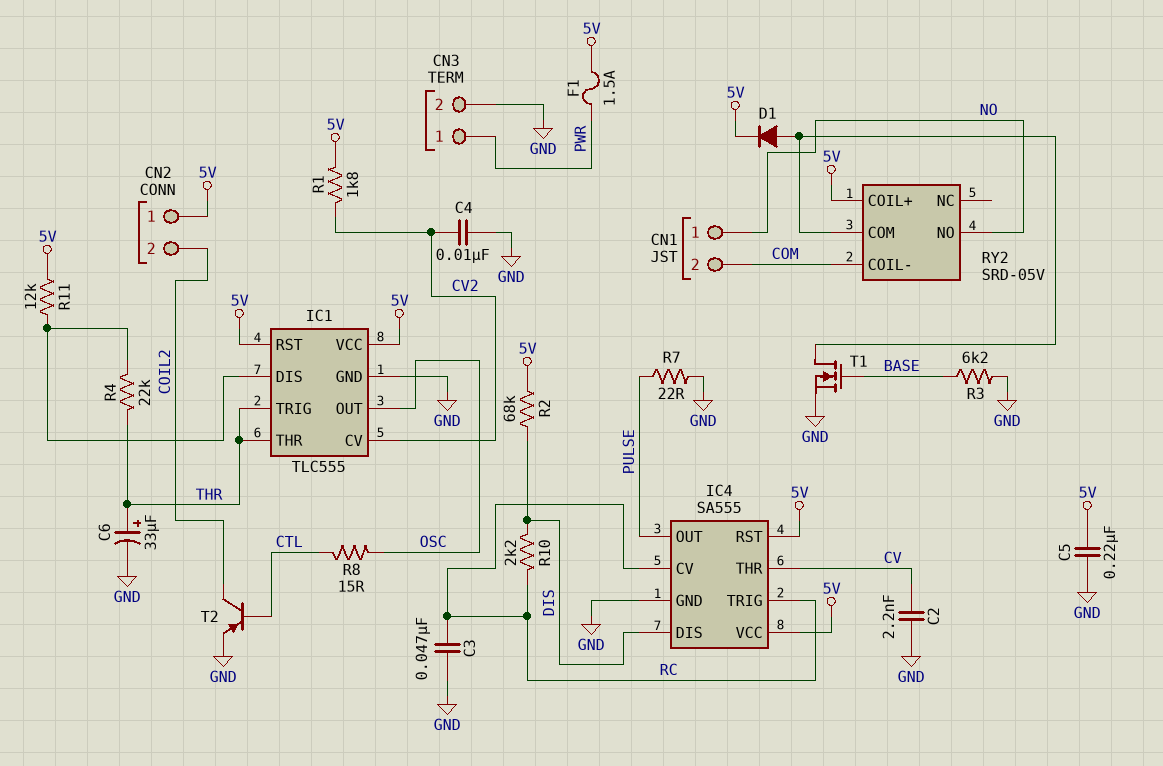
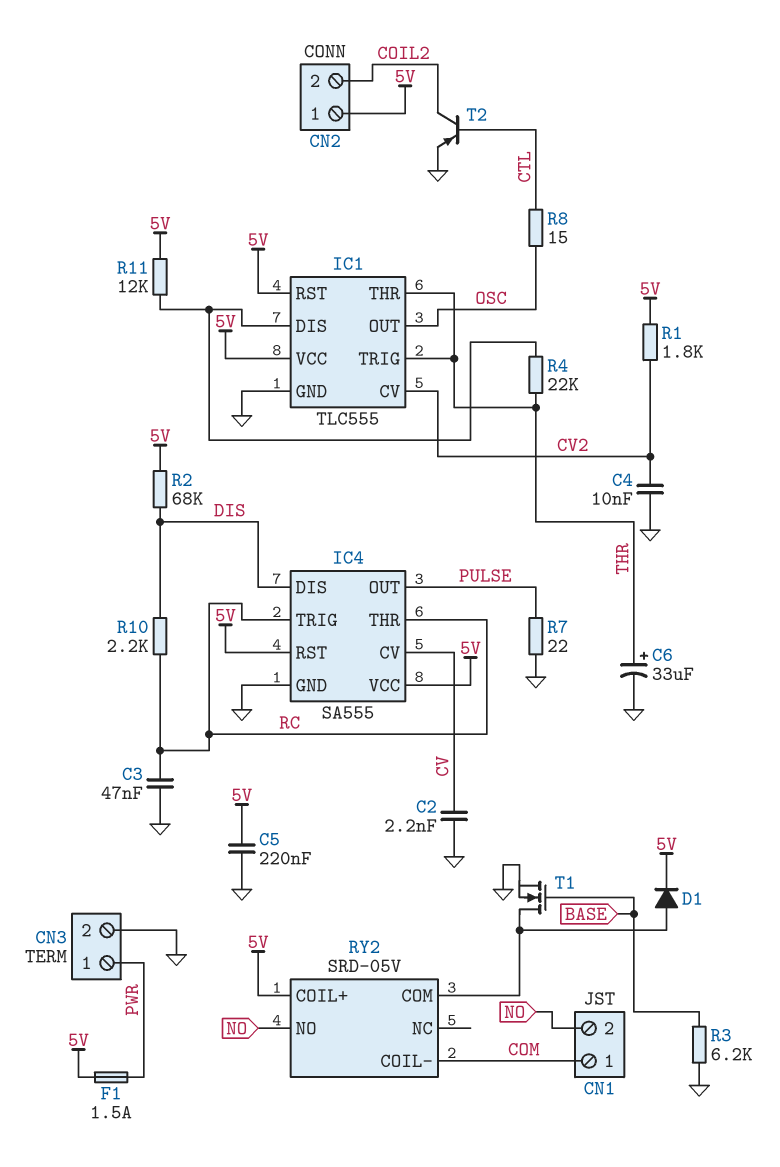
CN1 pin 1: NO -> COM
CN1 pin 2: COM -> NO
IC4 pin CV: RC -> CV
IC4 pin THR: CV -> RC

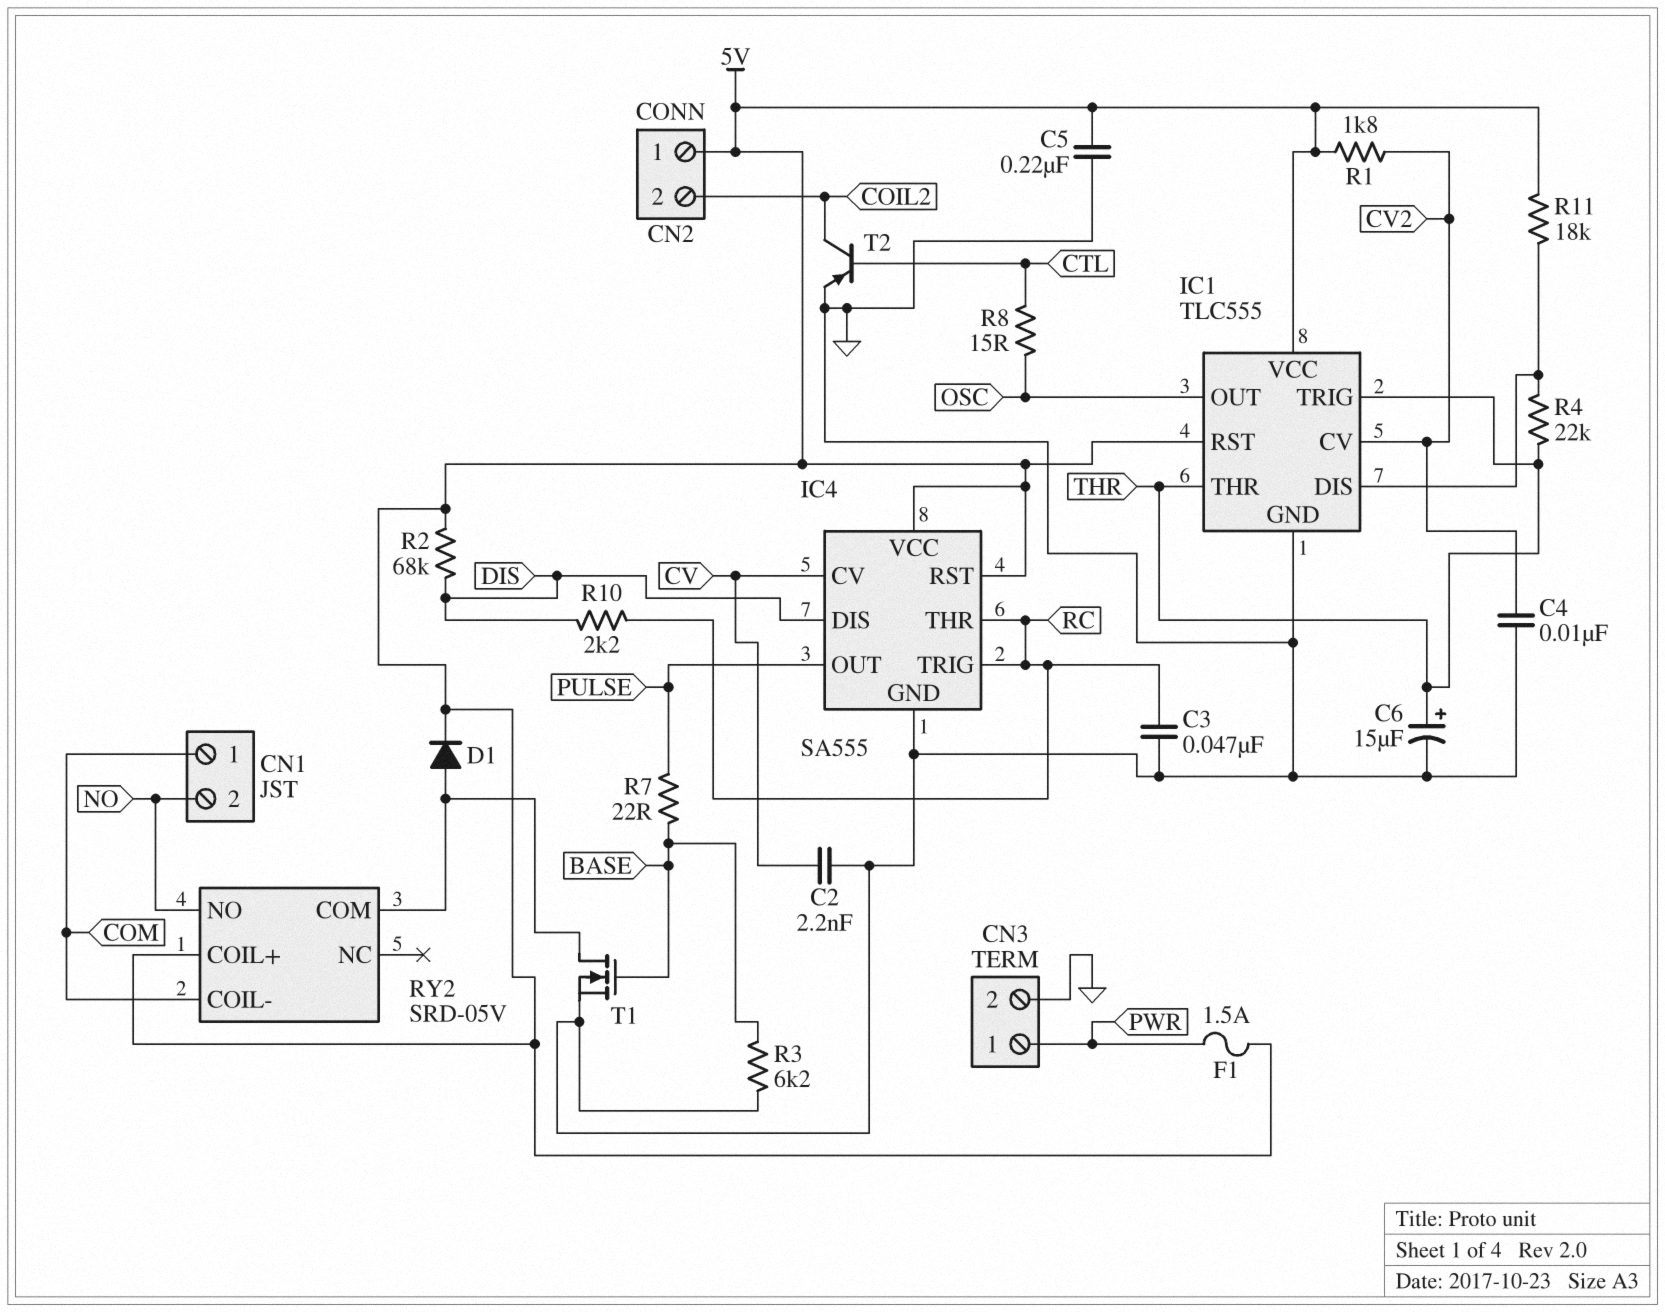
C6: 33uF (plus THR, minus GND) -> 15uF (plus THR, minus GND)
R7: 22 (GND, PULSE) -> 22 (BASE, PULSE)
R11: 12k (5V, IC1/DIS) -> 18k (5V, IC1/DIS)

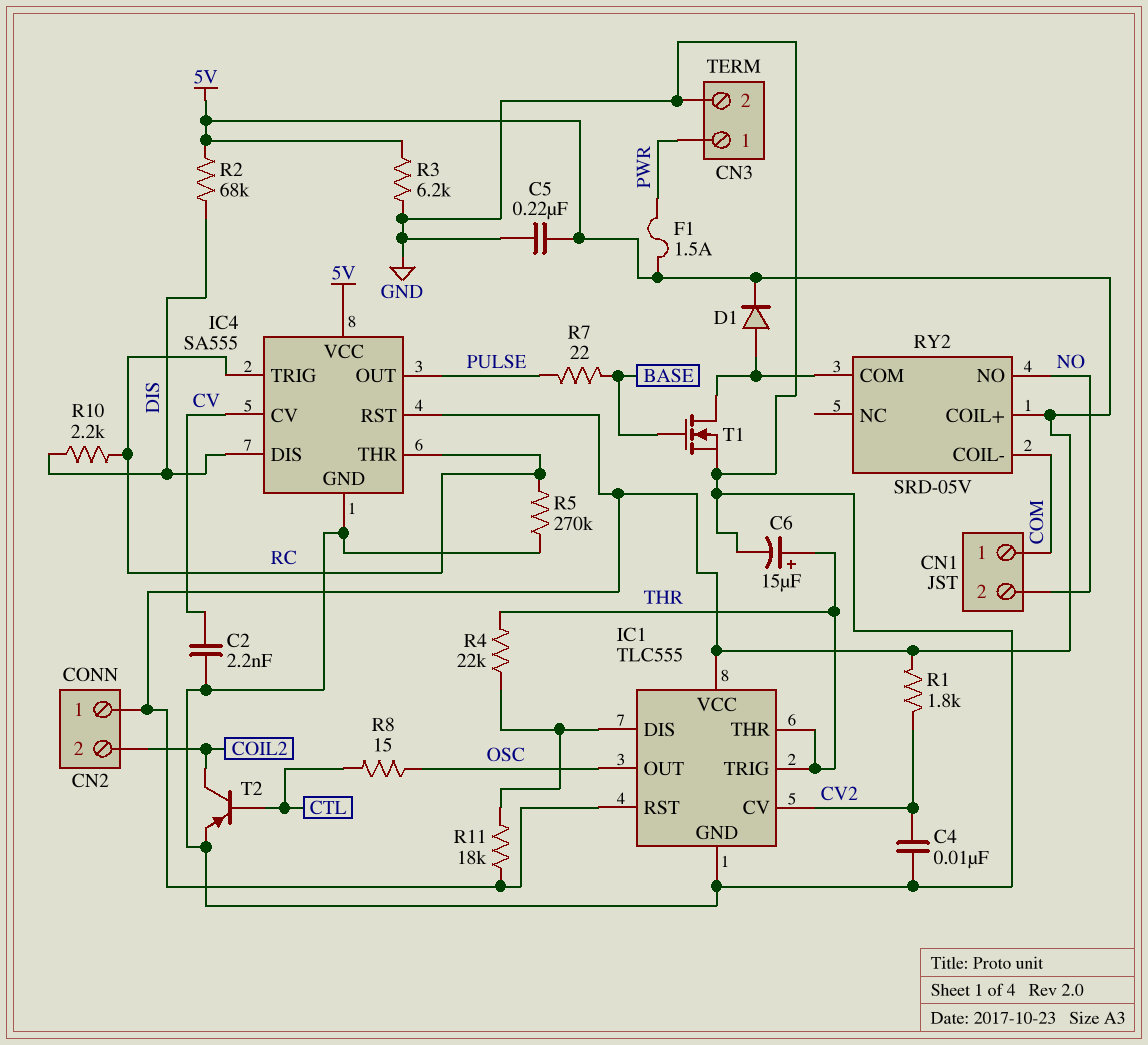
C3: 47nF (GND, RC) -> none
R3: 6.2k (BASE, GND) -> 6.2k (5V, GND)
R5: none -> 270k (GND, RC)

